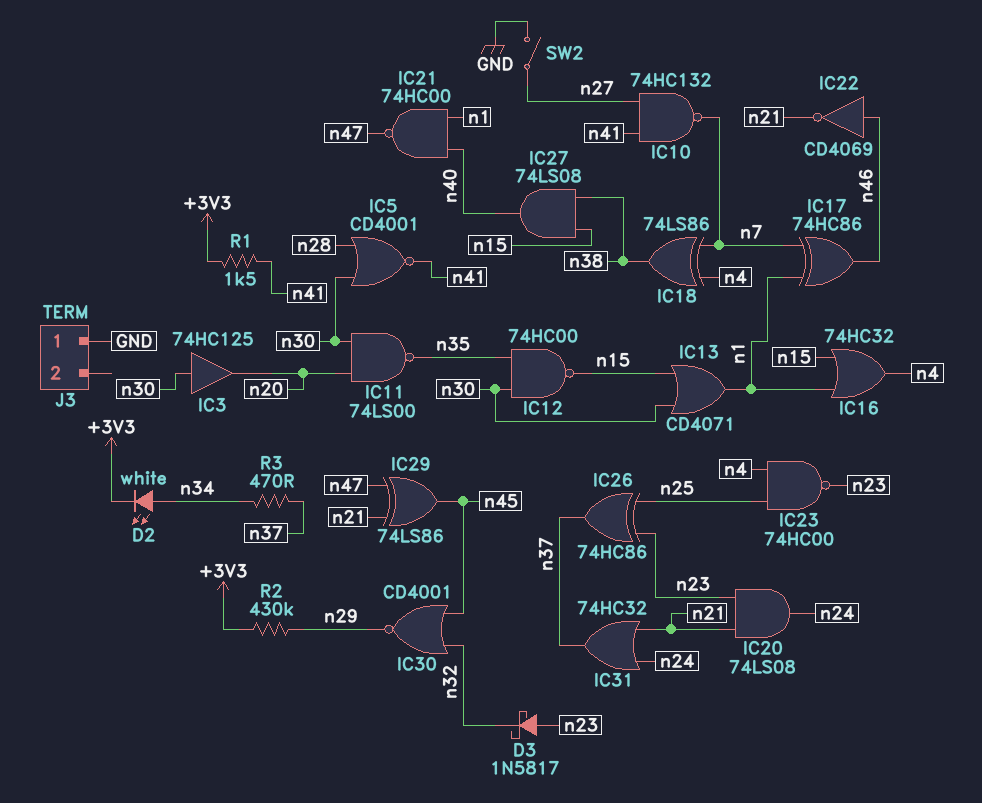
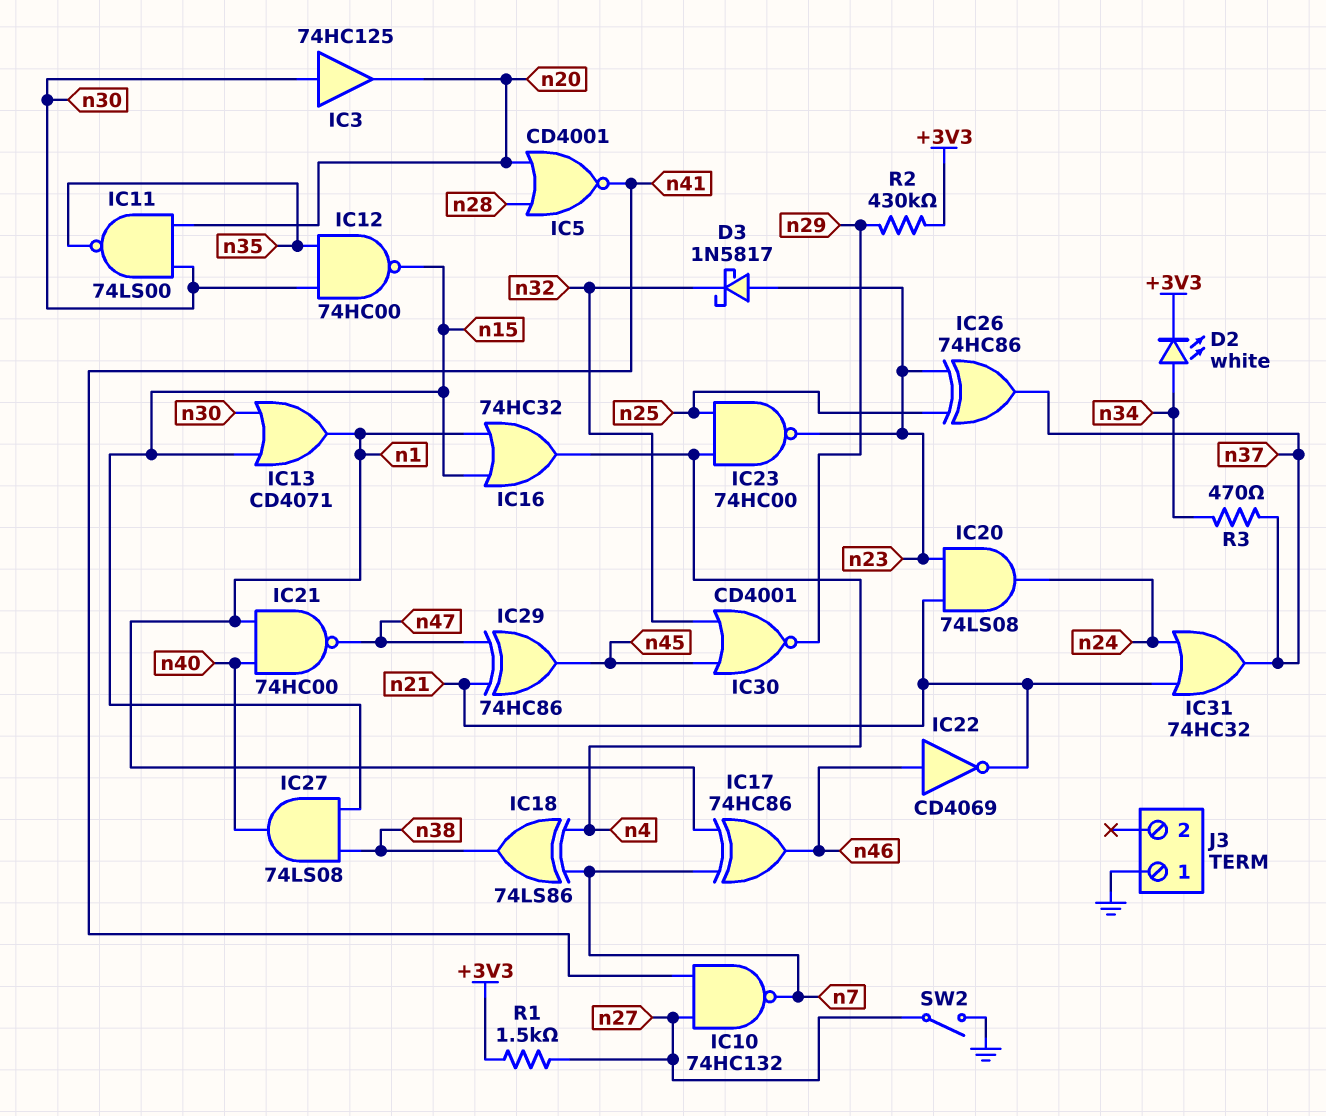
IC5: NOR CD4001 (in n28, in n30, out n41) -> NOR CD4001 (in n20, in n28, out n41)
IC29: XOR 74LS86 (in n21, in n47, out n45) -> XOR 74HC86 (in n21, in n47, out n45)
R1: 1.5k (+3V3, n41) -> 1.5k (+3V3, n27)

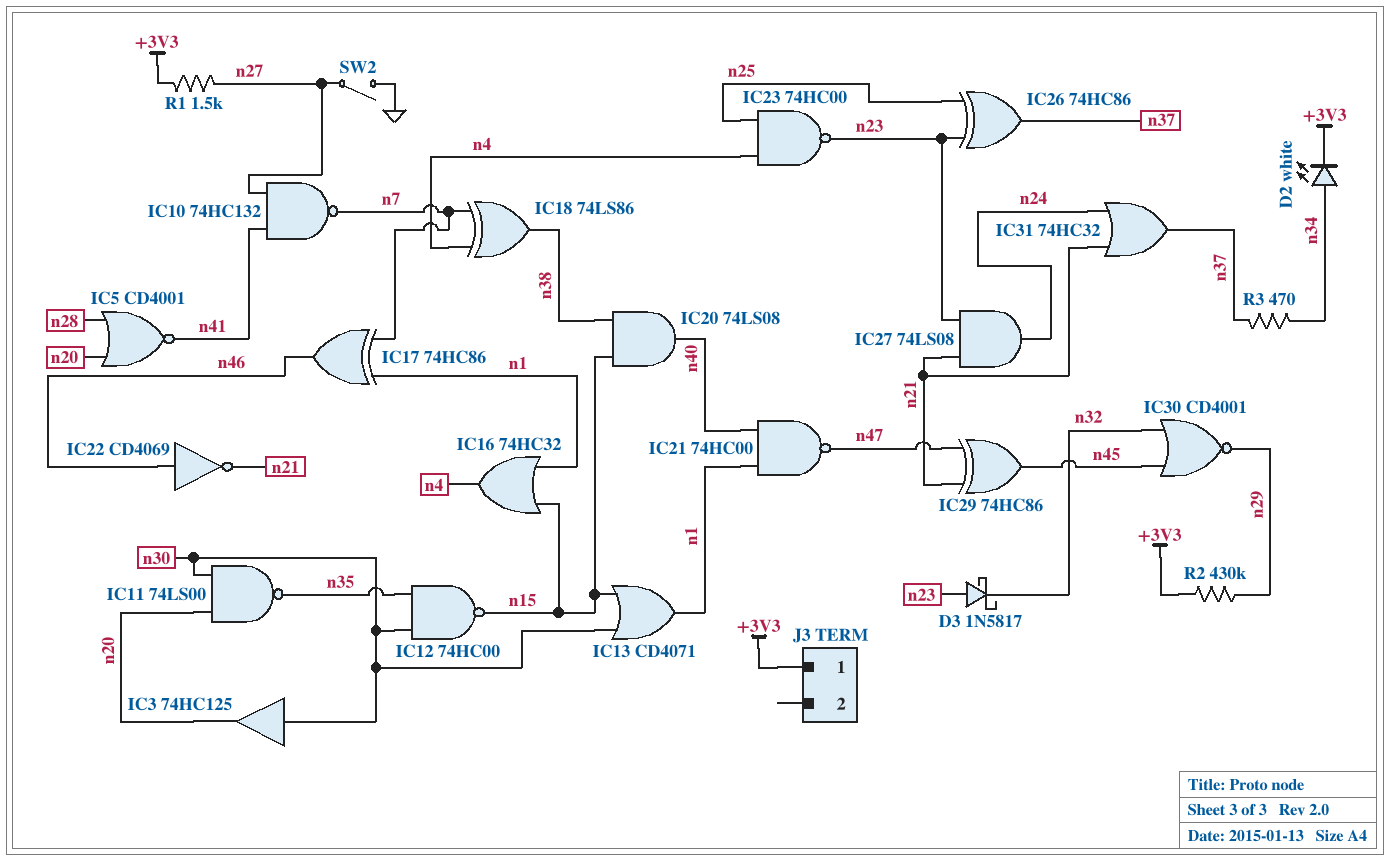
IC20: AND 74LS08 (in n21, in n23, out n24) -> AND 74LS08 (in n15, in n38, out n40)
IC27: AND 74LS08 (in n15, in n38, out n40) -> AND 74LS08 (in n21, in n23, out n24)
J3 pin 1: GND -> +3V3

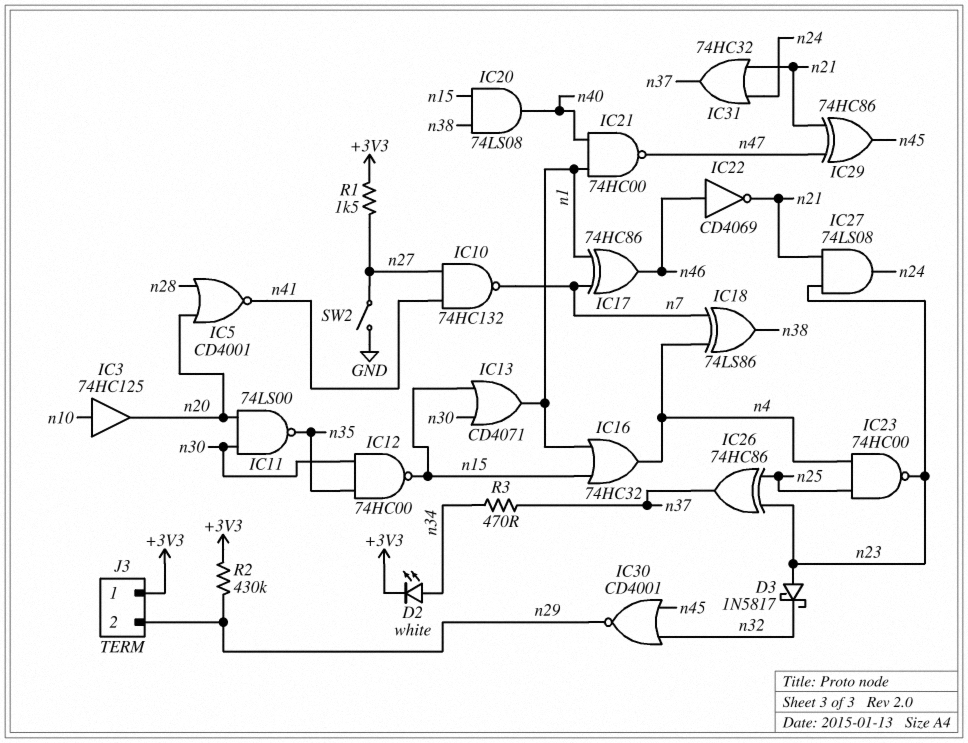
IC3: buffer 74HC125 (in n30, out n20) -> buffer 74HC125 (in n10, out n20)
J3 pin 2: none -> n29

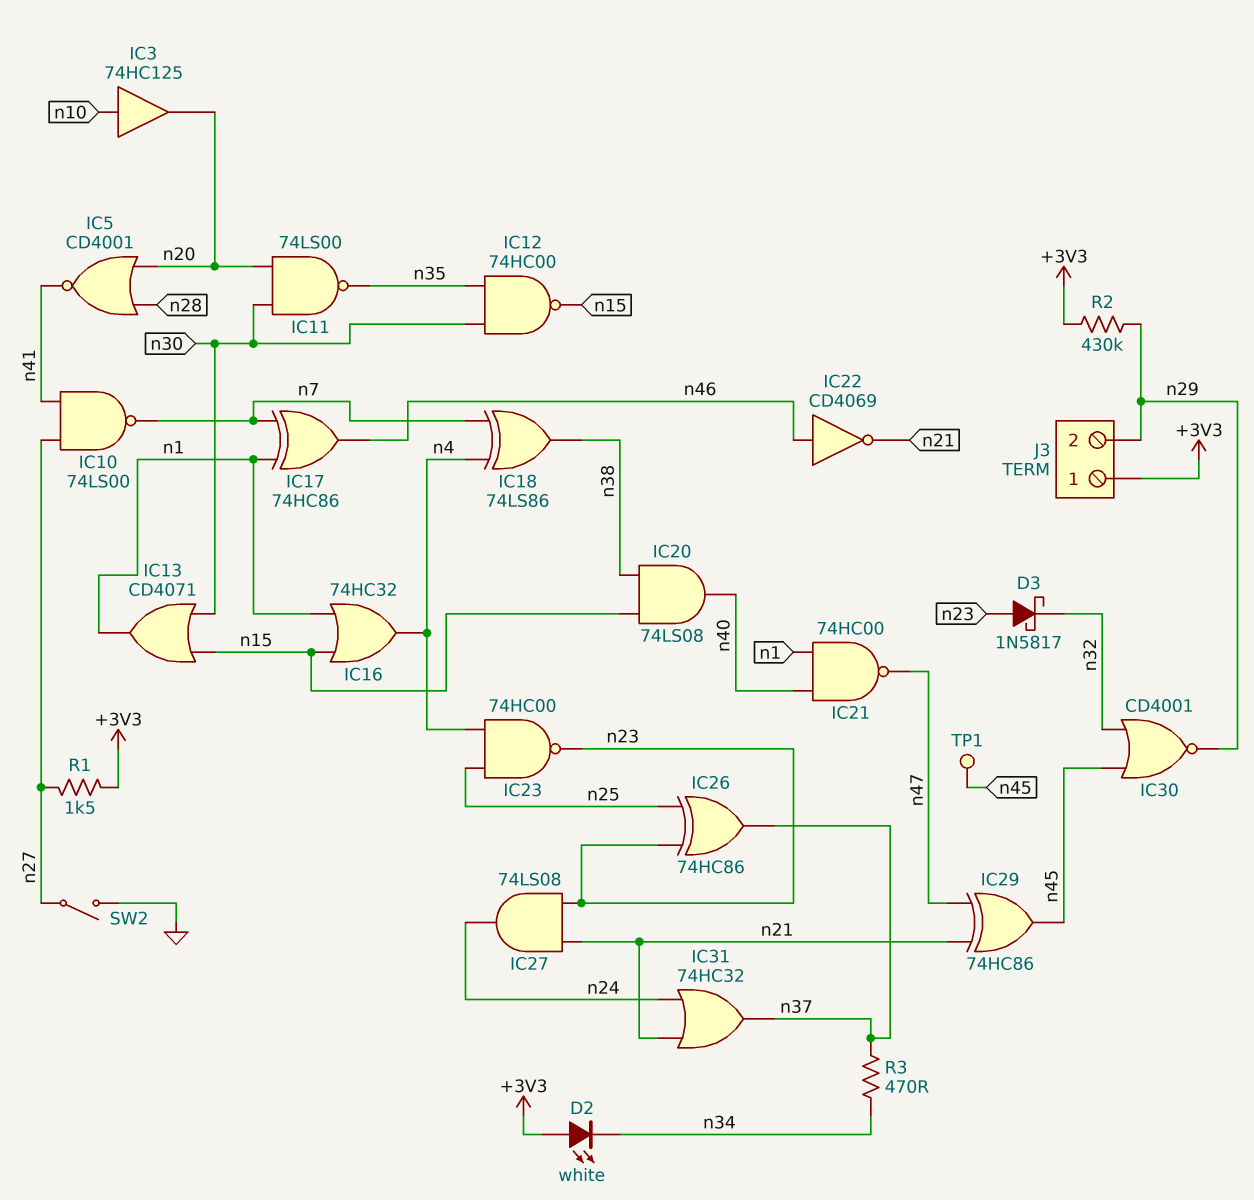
D2: LED white (A n34, K +3V3) -> LED white (A +3V3, K n34)
IC10: NAND 74HC132 (in n27, in n41, out n7) -> NAND 74LS00 (in n27, in n41, out n7)
TP1: none -> test point (n45)

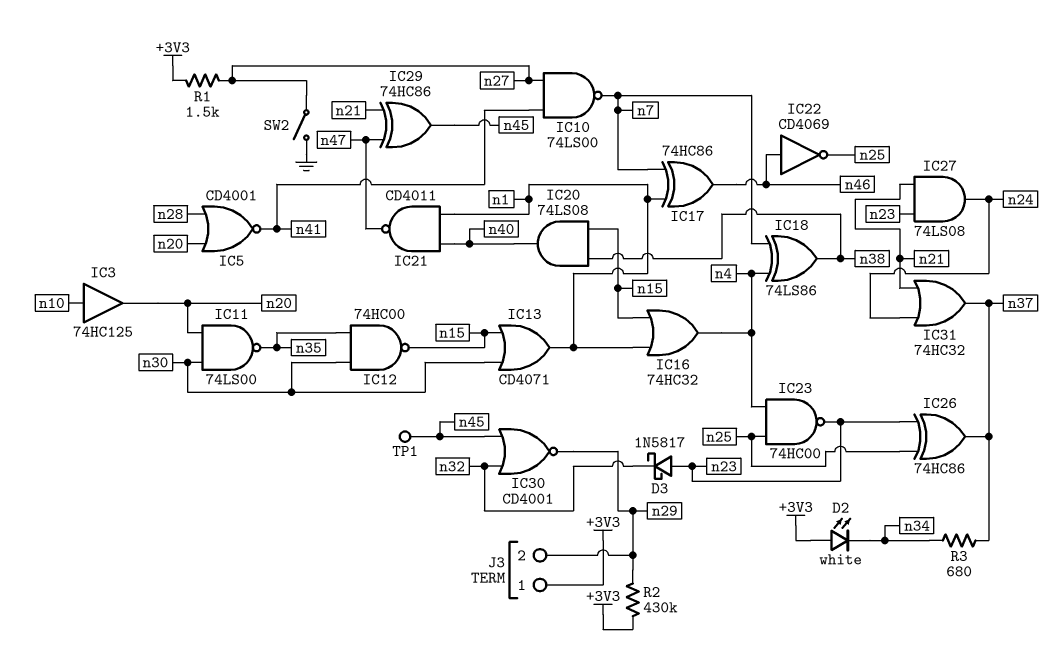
IC21: NAND 74HC00 (in n1, in n40, out n47) -> NAND CD4011 (in n1, in n40, out n47)
IC22: NOT CD4069 (in n46, out n21) -> NOT CD4069 (in n46, out n25)
R3: 470 (n34, n37) -> 680 (n34, n37)

